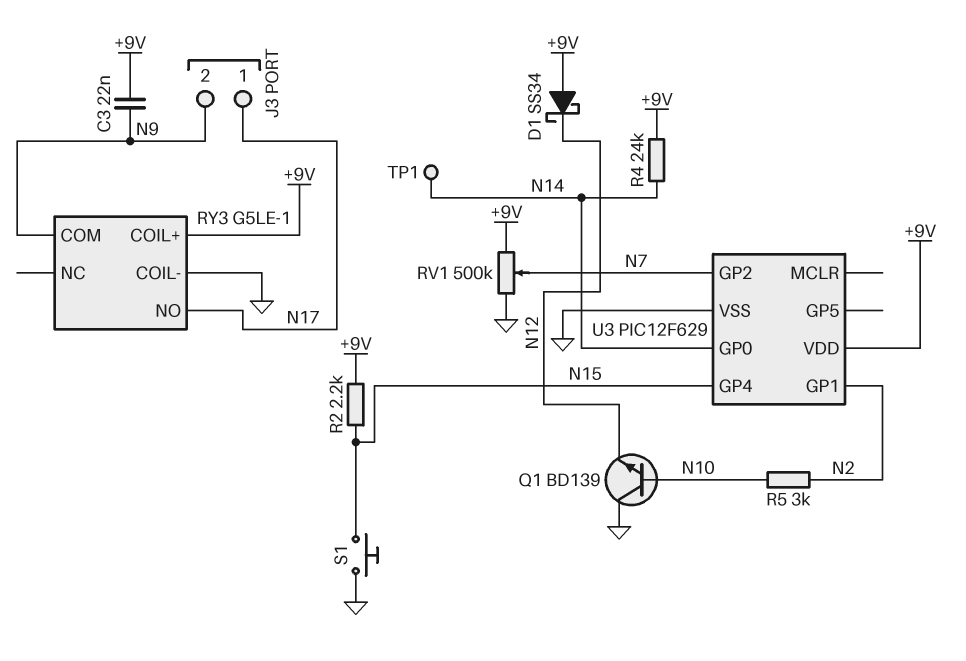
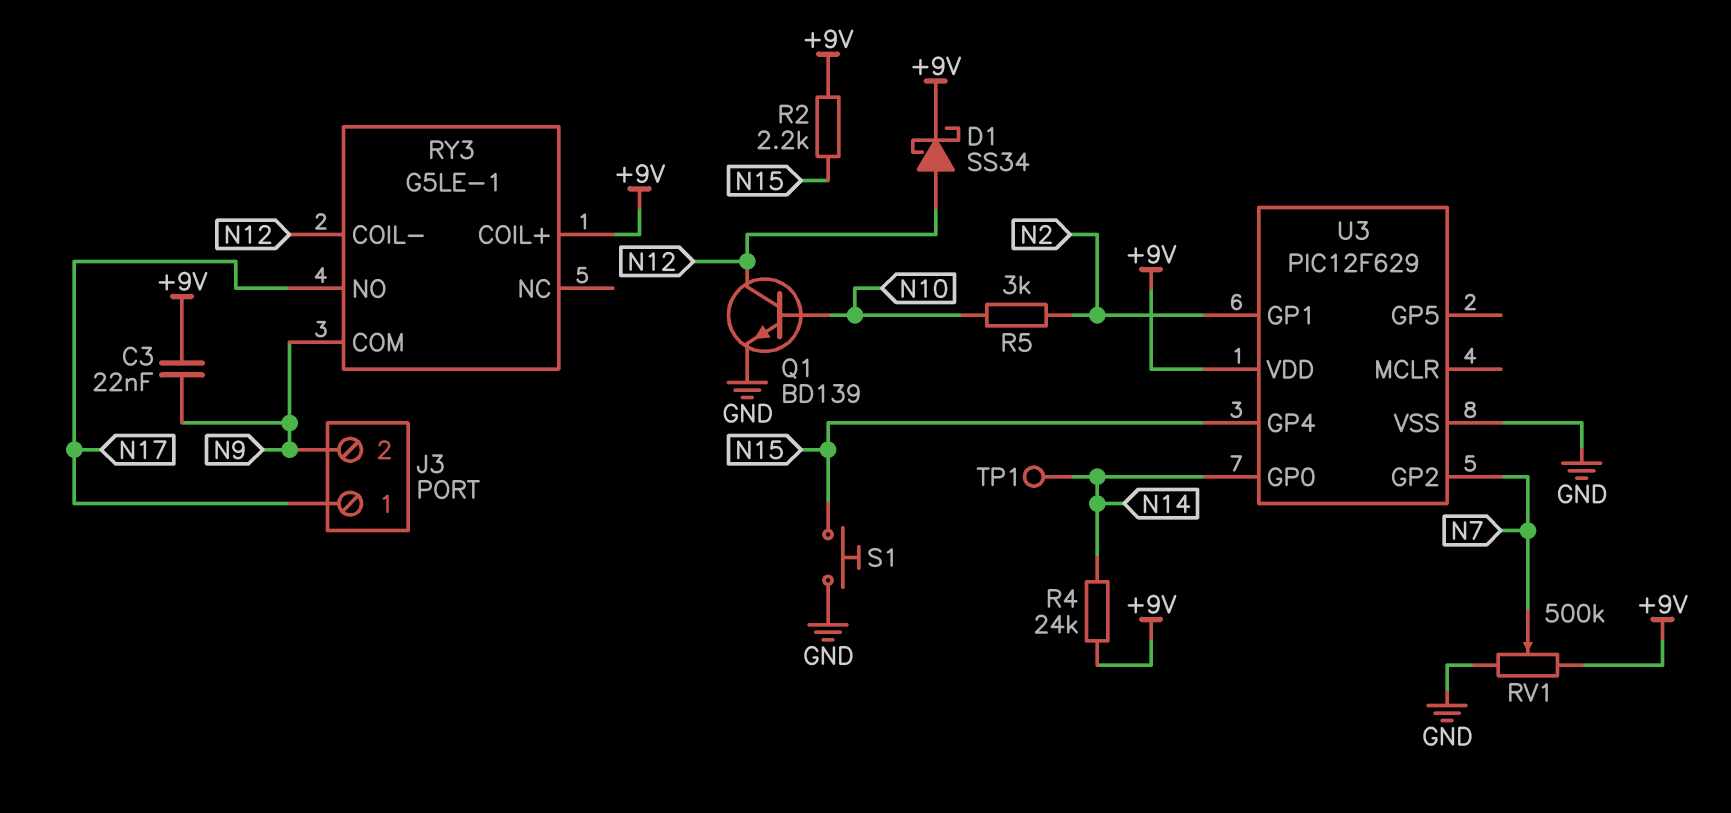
D1: schottky SS34 (A +9V, K N12) -> schottky SS34 (A N12, K +9V)
Q1: NPN BD139 (B N10, C GND, E N12) -> NPN BD139 (B N10, C N12, E GND)
RY3 pin COIL-: GND -> N12

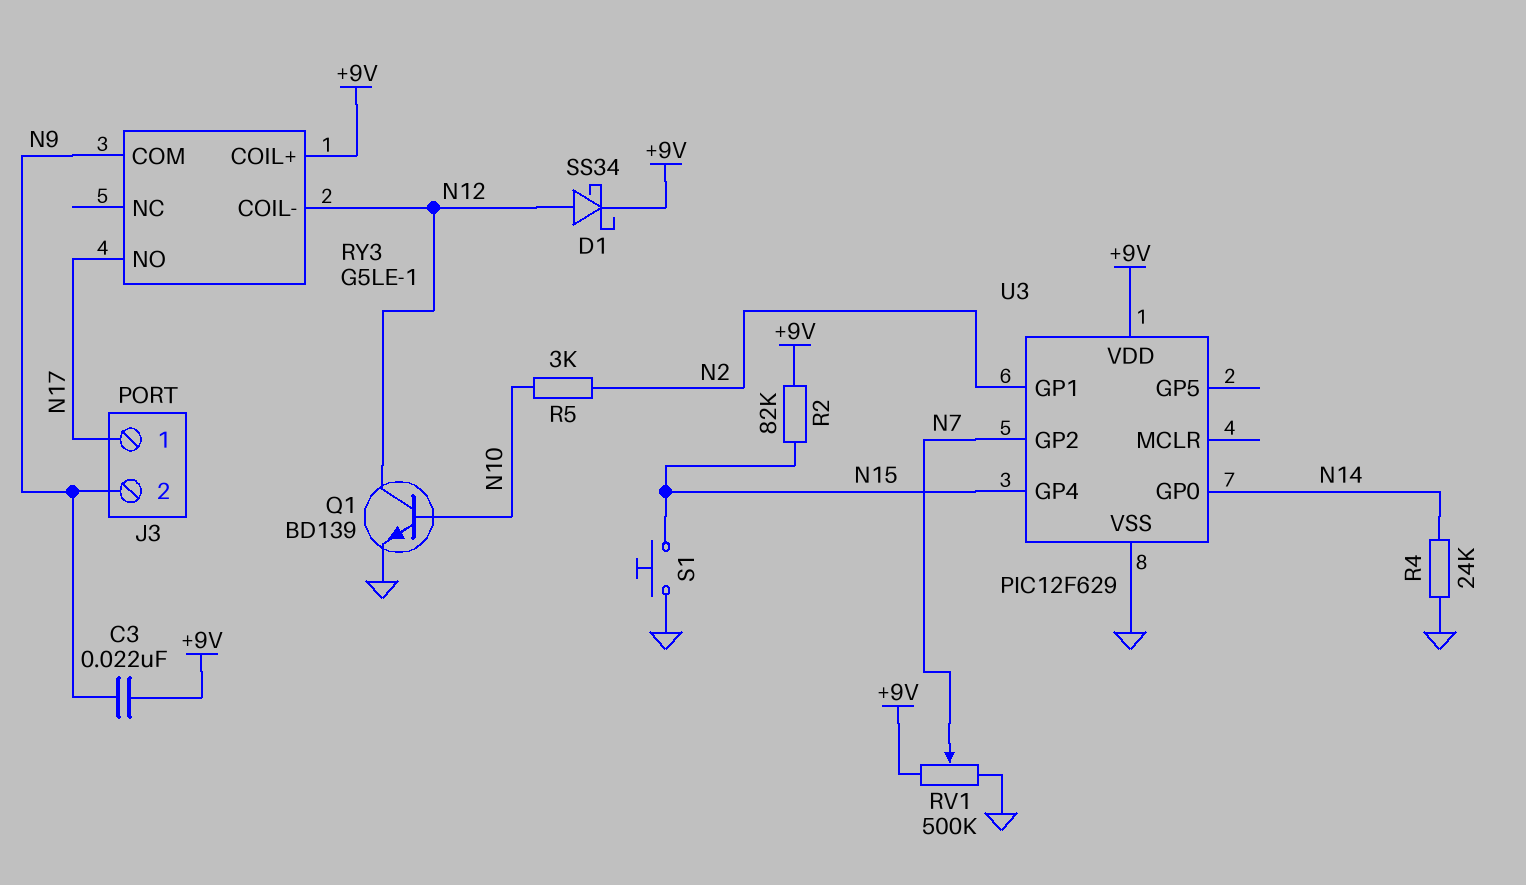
R2: 2.2k (+9V, N15) -> 82k (+9V, N15)
R4: 24k (+9V, N14) -> 24k (GND, N14)
TP1: test point (N14) -> none

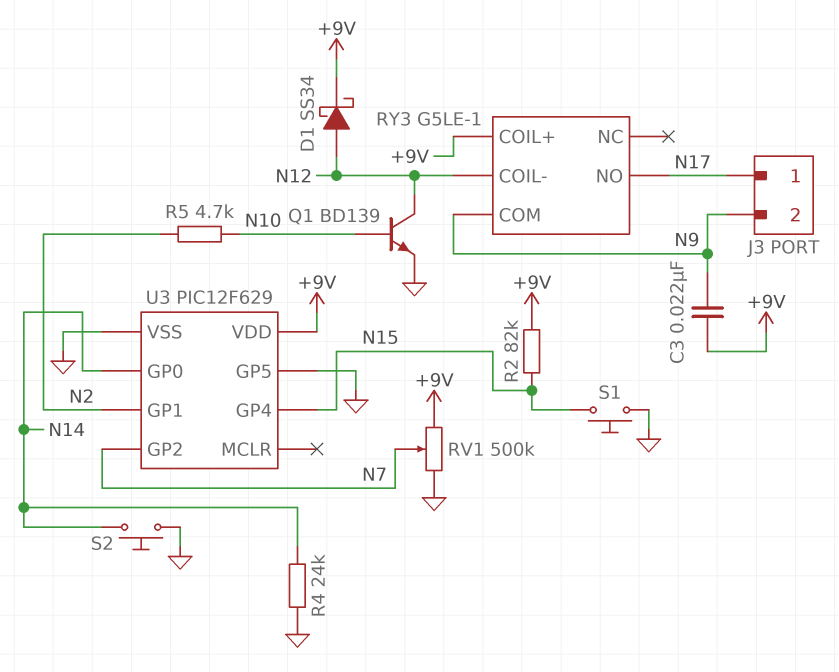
R5: 3k (N2, N10) -> 4.7k (N2, N10)
S2: none -> button (GND, N14)
U3 pin GP5: none -> GND

